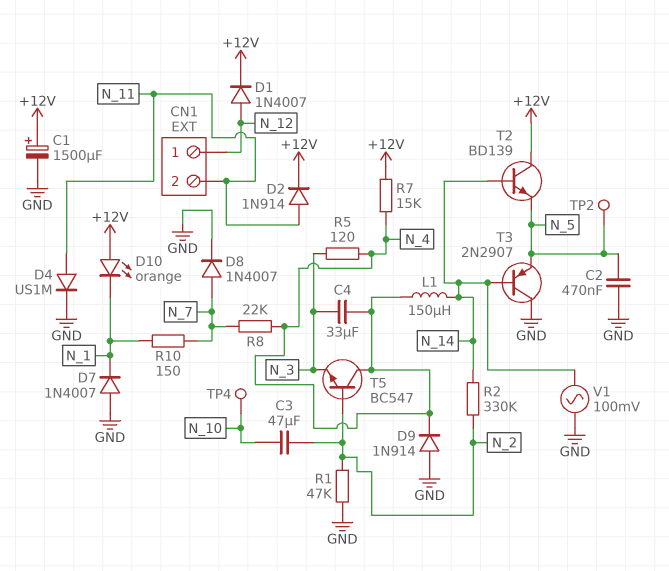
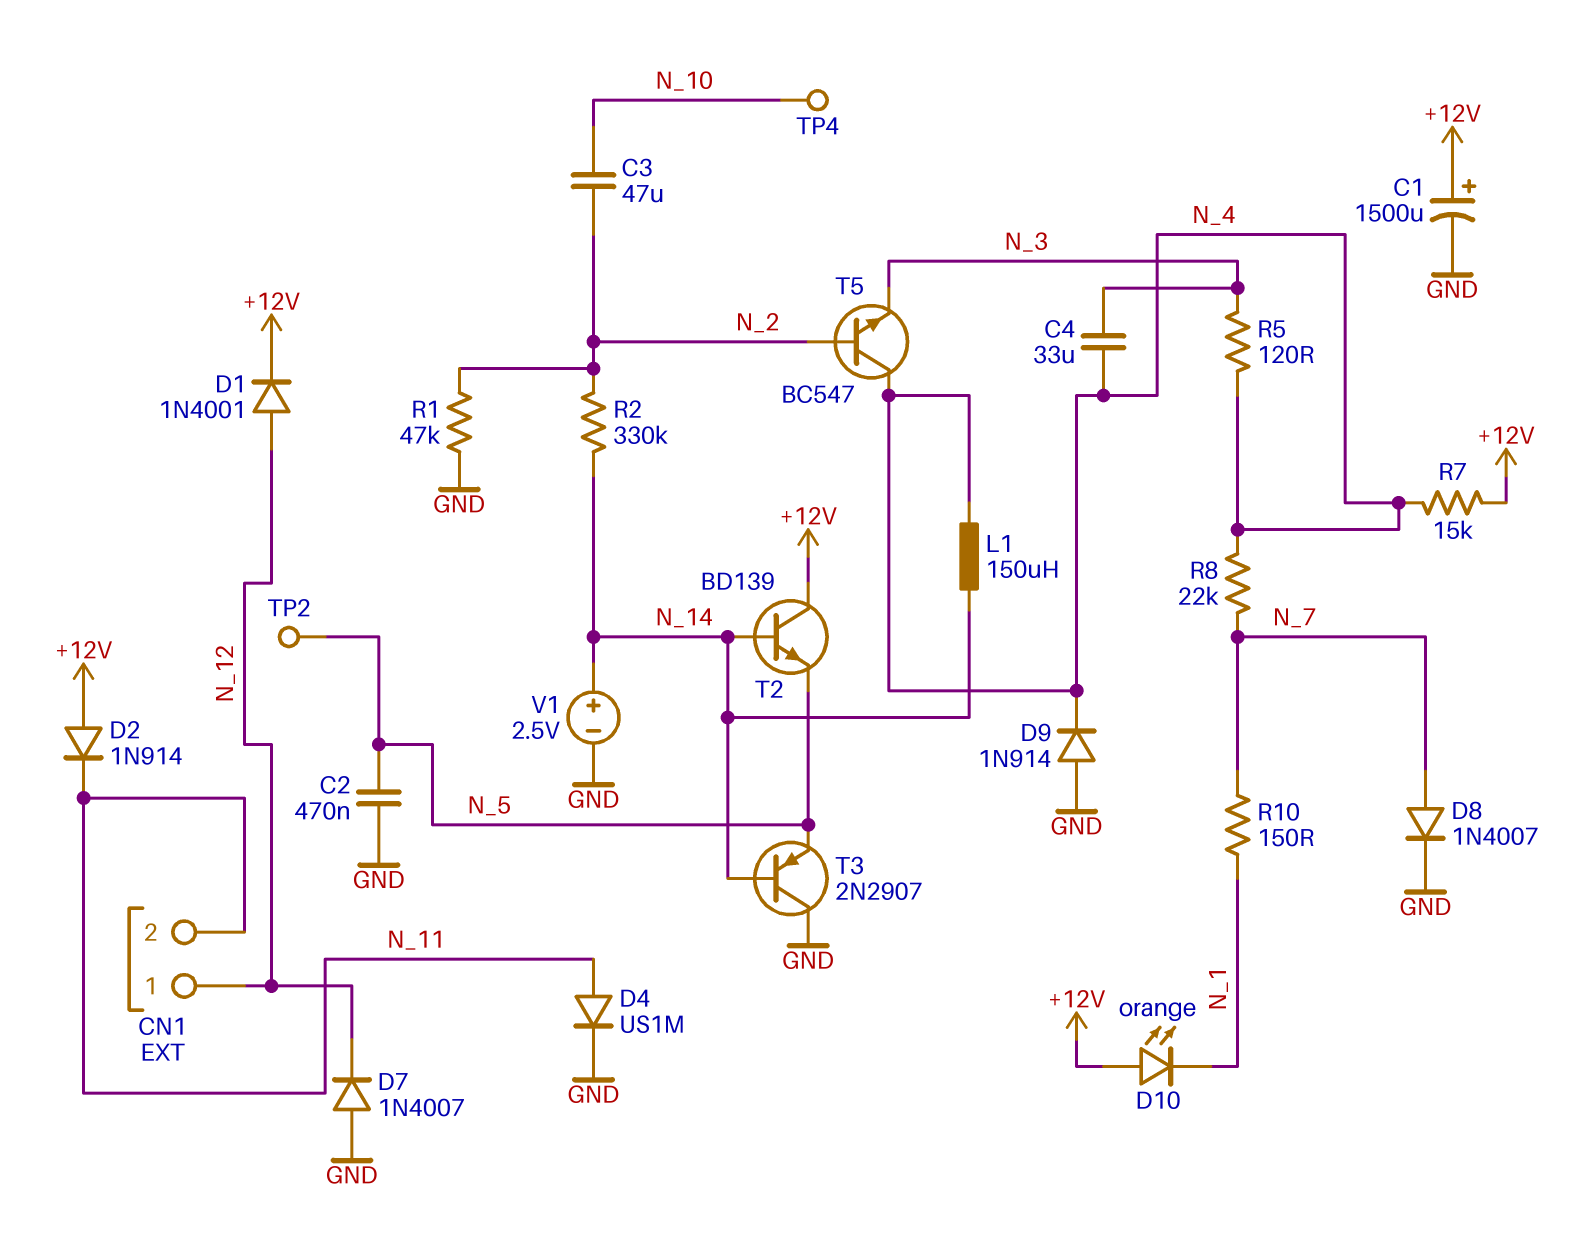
D1: diode 1N4007 (A N_12, K +12V) -> diode 1N4001 (A N_12, K +12V)
D2: diode 1N914 (A N_11, K +12V) -> diode 1N914 (A +12V, K N_11)
D7: diode 1N4007 (A GND, K N_1) -> diode 1N4007 (A GND, K N_12)
V1: AC 100mV (GND, N_14) -> 2.5V (plus N_14, minus GND)

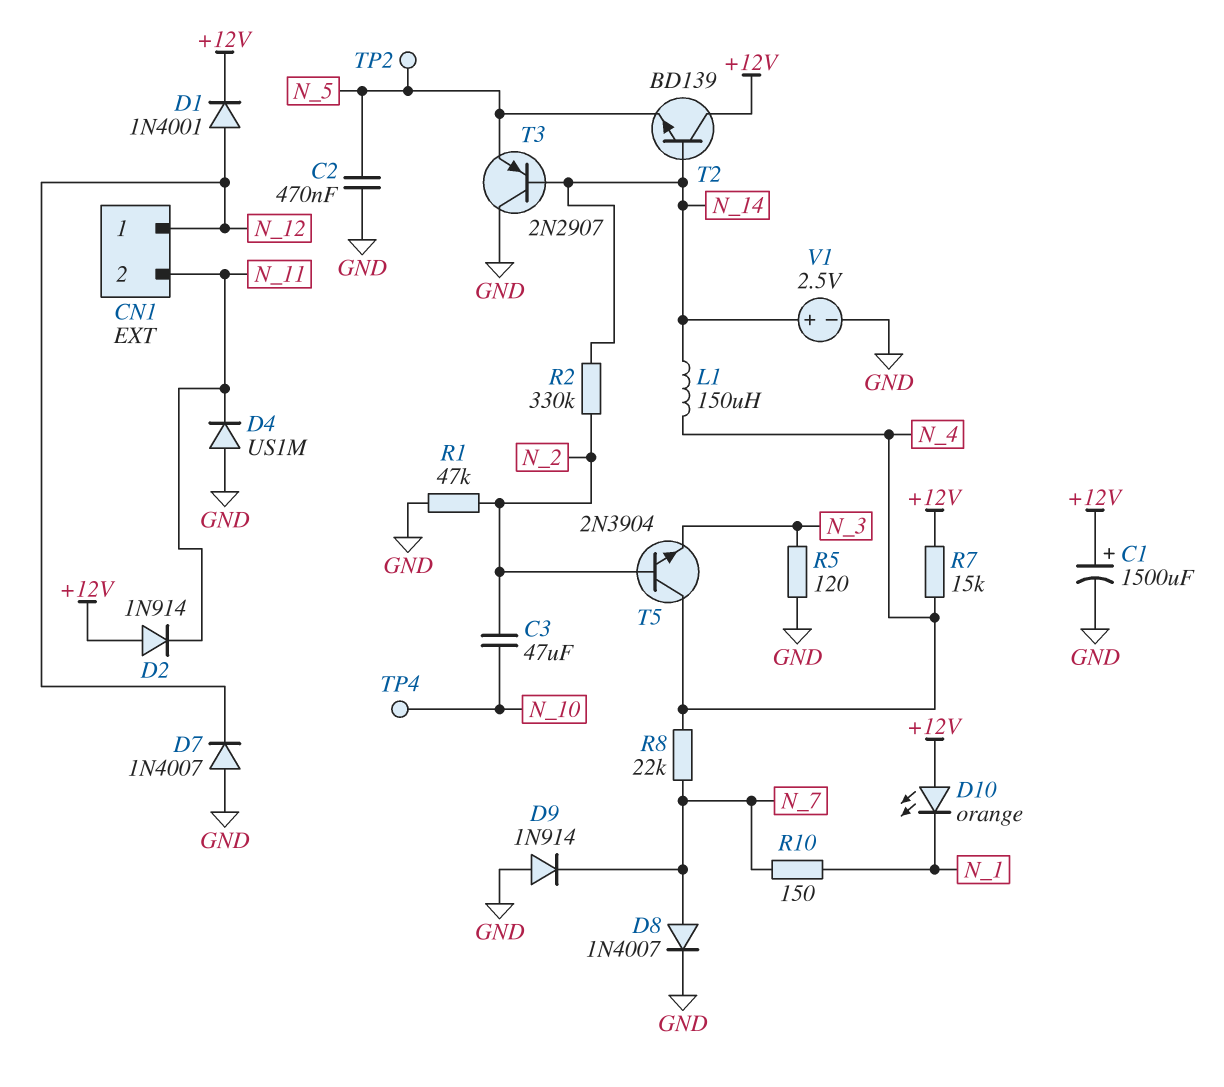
C4: 33uF (N_3, N_4) -> none
D4: diode US1M (A N_11, K GND) -> diode US1M (A GND, K N_11)
D9: diode 1N914 (A GND, K N_4) -> diode 1N914 (A GND, K N_7)
R5: 120 (N_3, N_4) -> 120 (GND, N_3)
T5: NPN BC547 (B N_2, C N_4, E N_3) -> NPN 2N3904 (B N_2, C N_4, E N_3)

